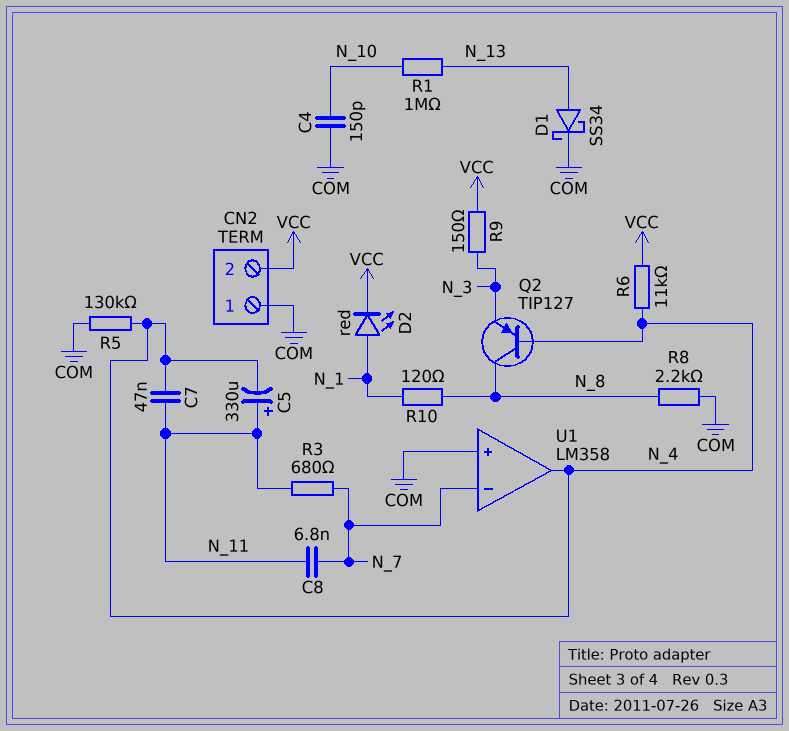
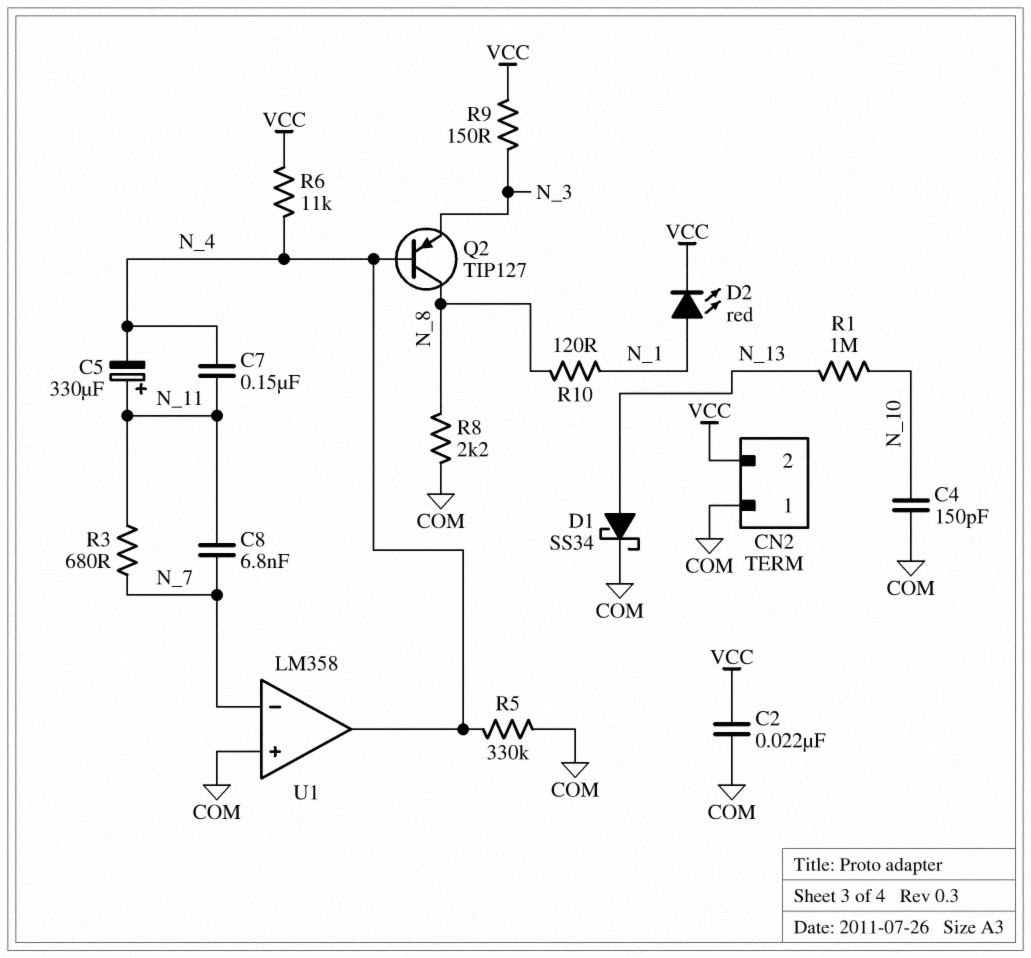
C2: none -> 22nF (COM, VCC)
C7: 47nF (N_4, N_11) -> 150nF (N_4, N_11)
R5: 130k (COM, N_4) -> 330k (COM, N_4)

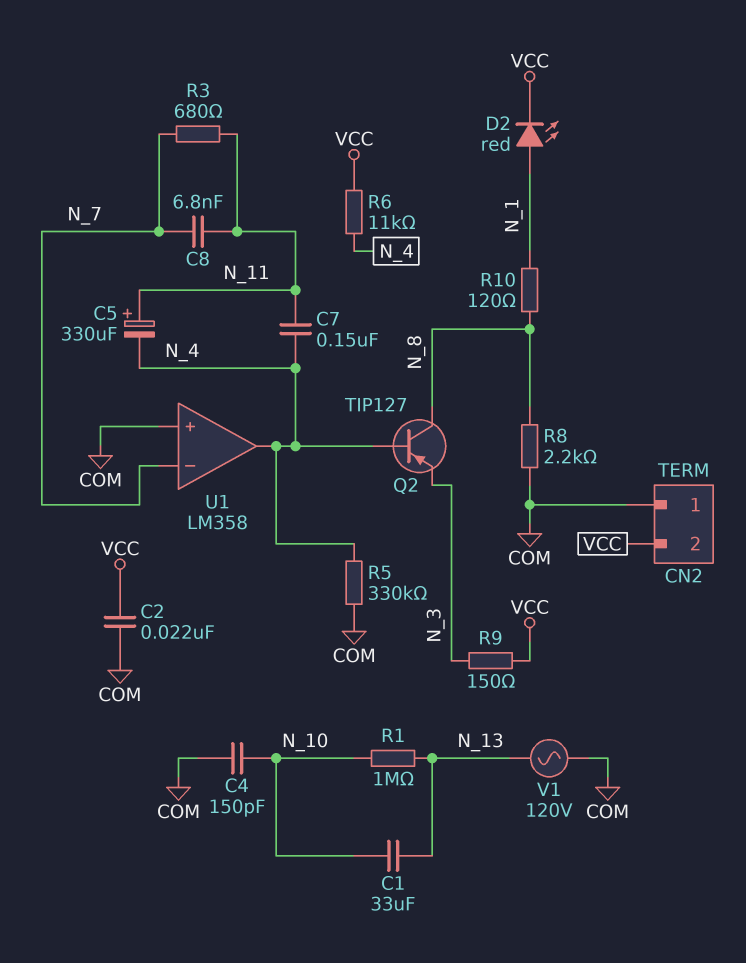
C1: none -> 33uF (N_10, N_13)
D1: schottky SS34 (A N_13, K COM) -> none
V1: none -> AC 120V (COM, N_13)

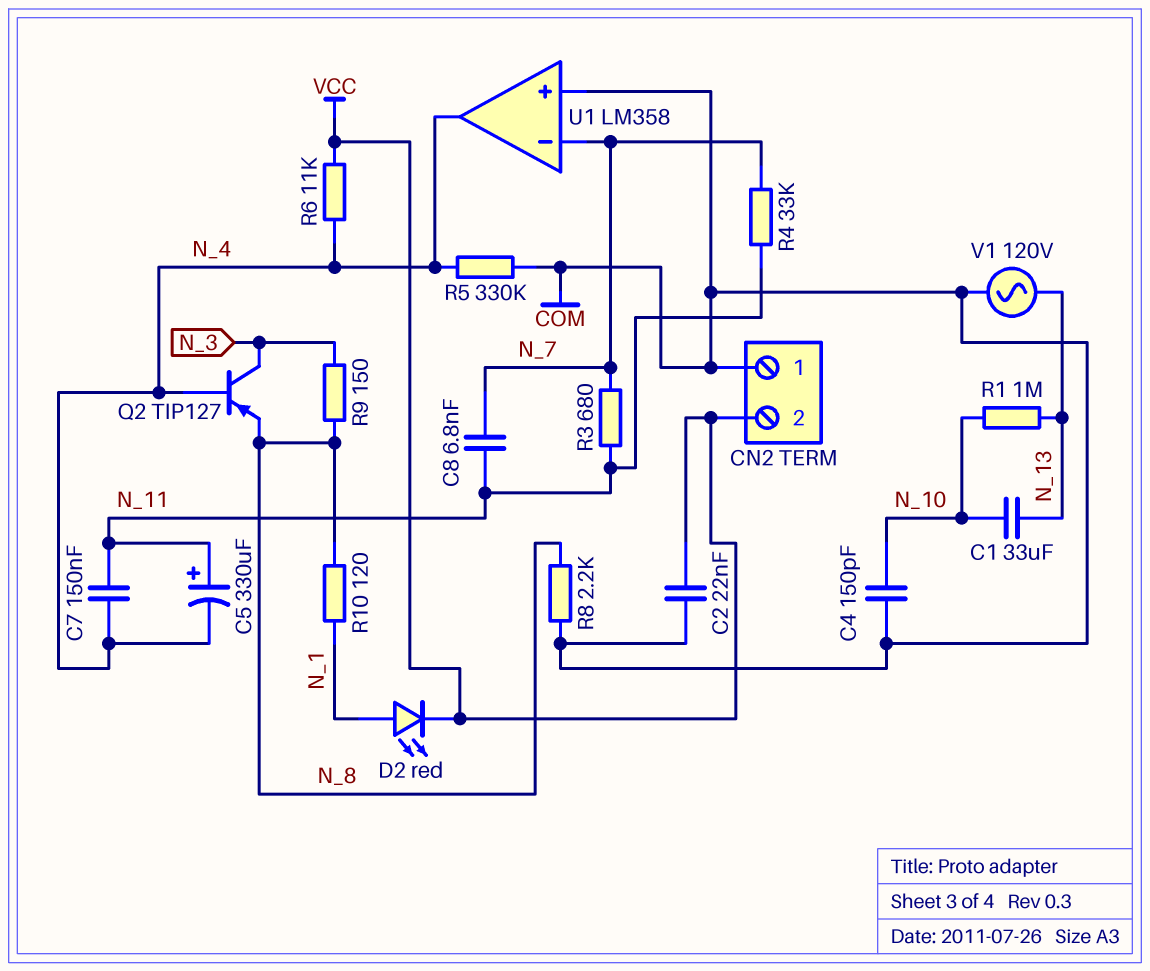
Q2: PNP TIP127 (B N_4, C N_8, E N_3) -> PNP TIP127 (B N_4, C N_3, E N_8)
R4: none -> 33k (N_7, N_11)
R9: 150 (N_3, VCC) -> 150 (N_3, N_8)

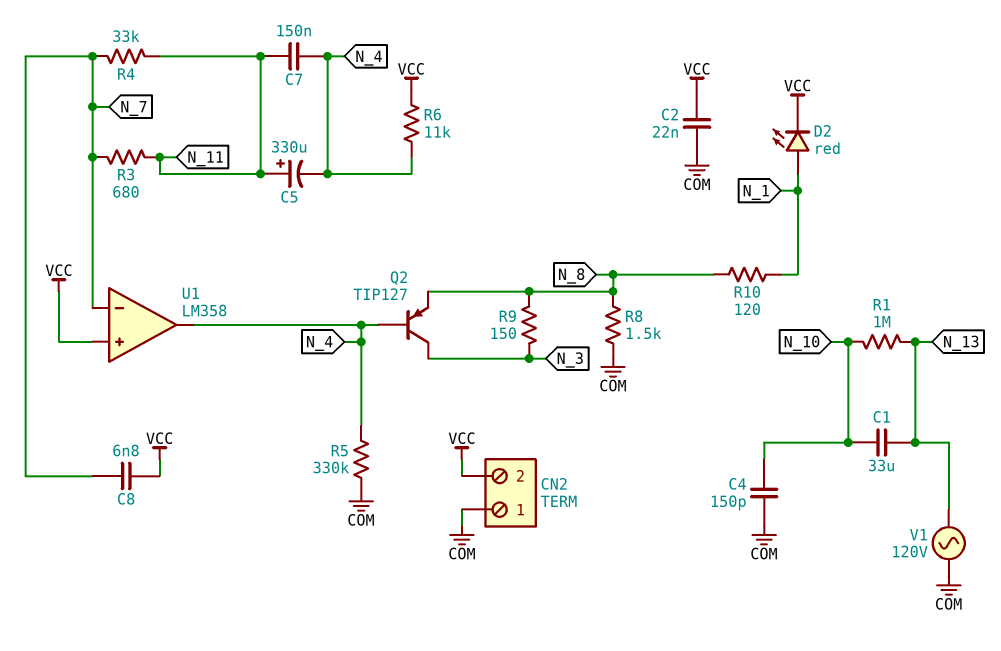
C8: 6.8nF (N_7, N_11) -> 6.8nF (N_7, VCC)
R8: 2.2k (COM, N_8) -> 1.5k (COM, N_8)
U1 pin in+: COM -> VCC

